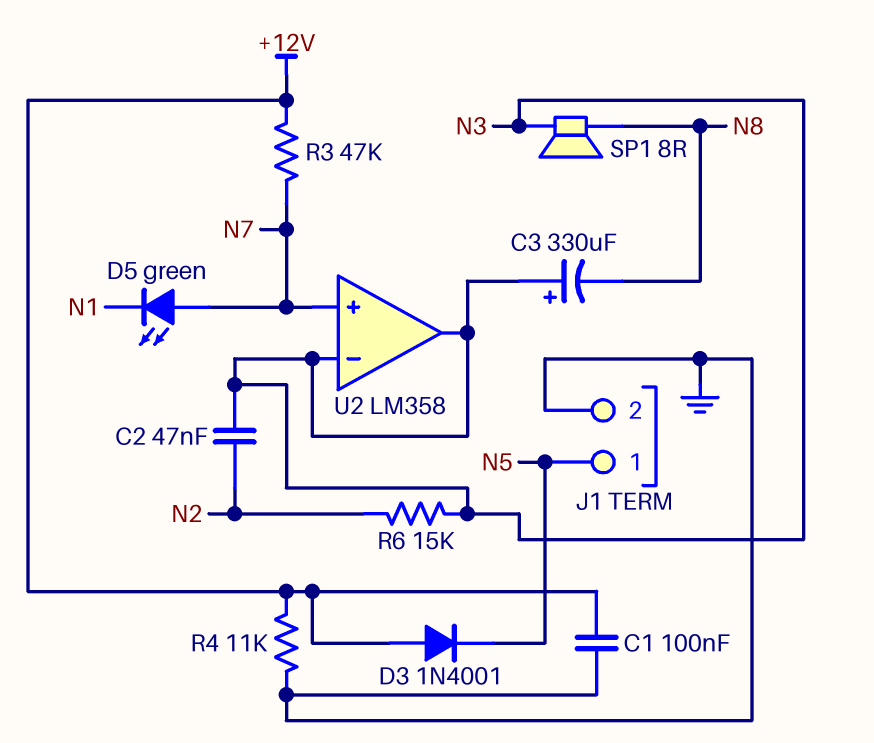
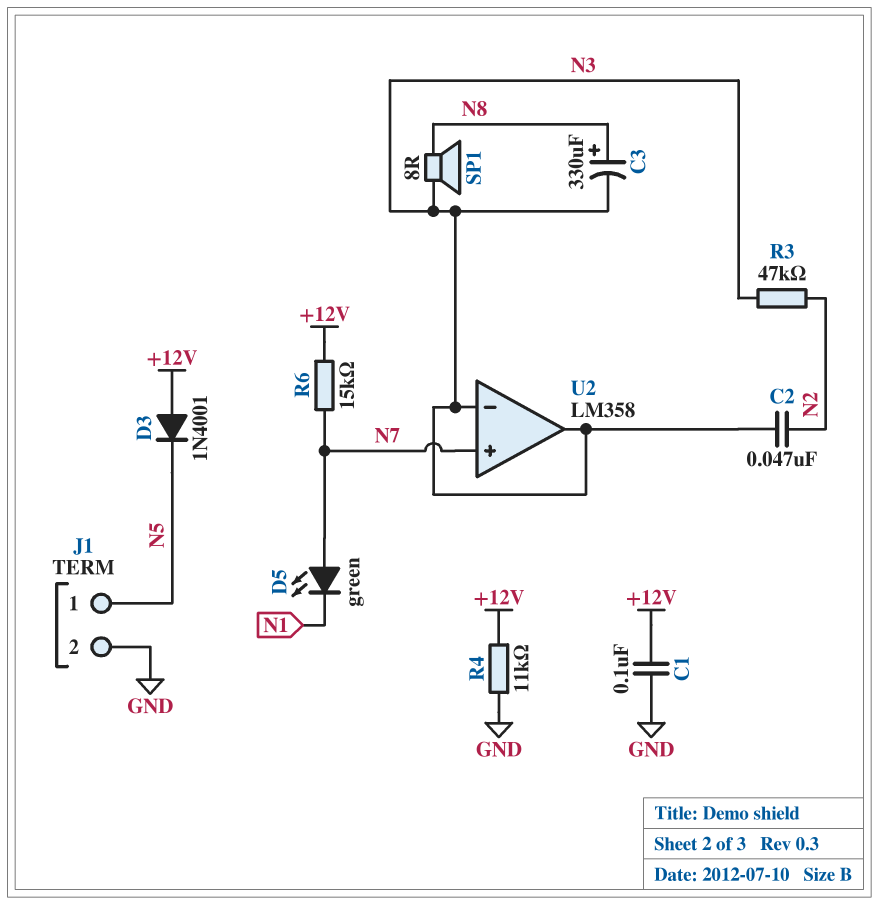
C3: 330uF (plus N3, minus N8) -> 330uF (plus N8, minus N3)
R3: 47k (+12V, N7) -> 47k (N2, N3)
R6: 15k (N2, N3) -> 15k (+12V, N7)

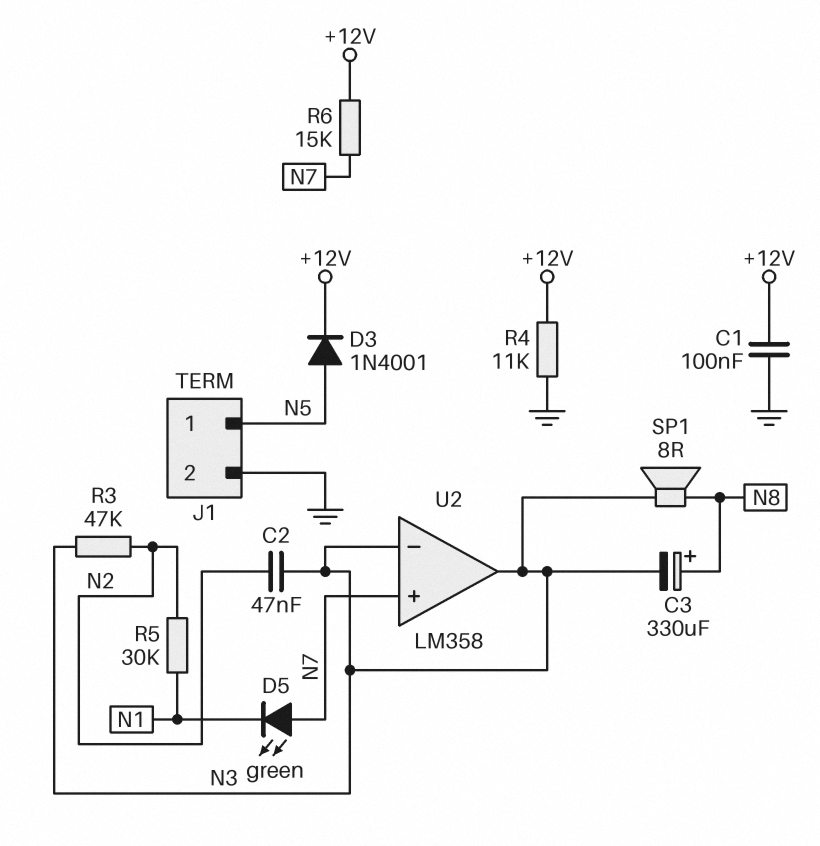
D3: diode 1N4001 (A +12V, K N5) -> diode 1N4001 (A N5, K +12V)
R5: none -> 30k (N1, N2)

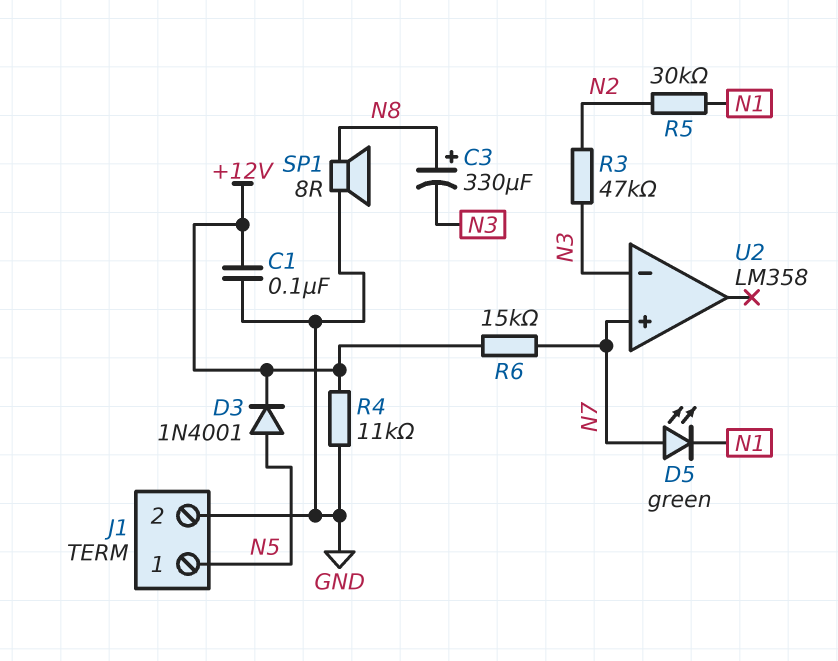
C2: 47nF (N2, N3) -> none
SP1: speaker 8R (N3, N8) -> speaker 8R (GND, N8)
U2 pin out: N3 -> none

